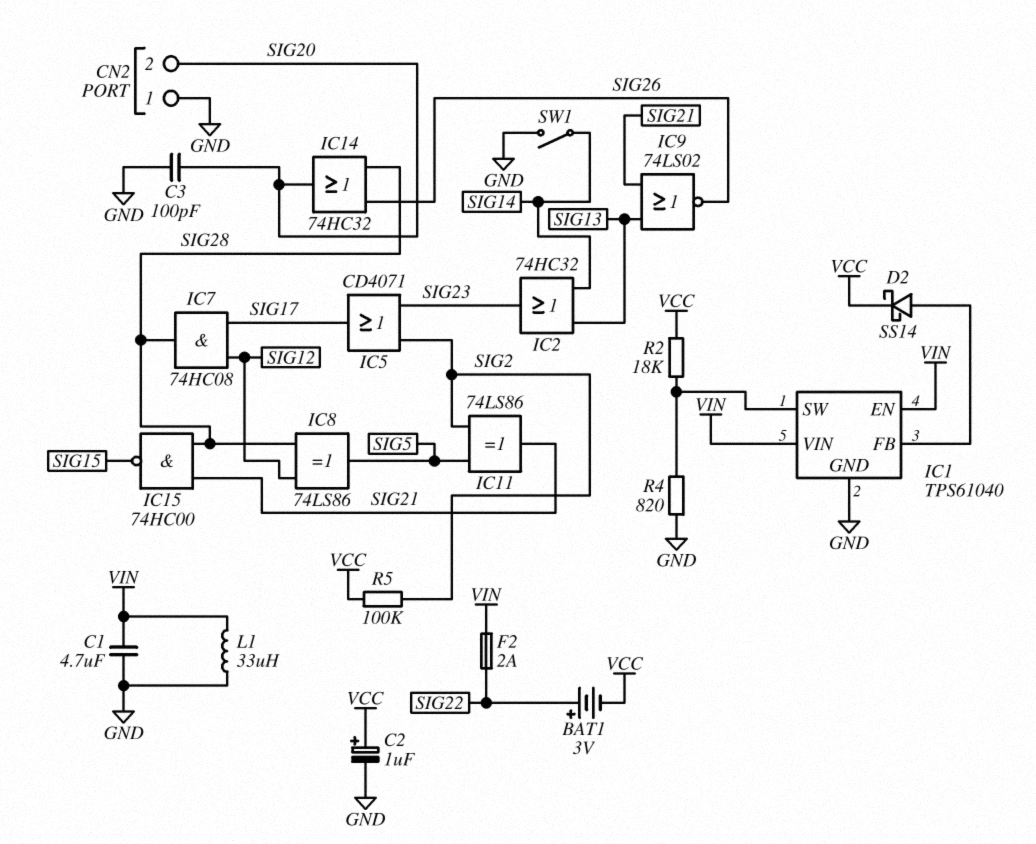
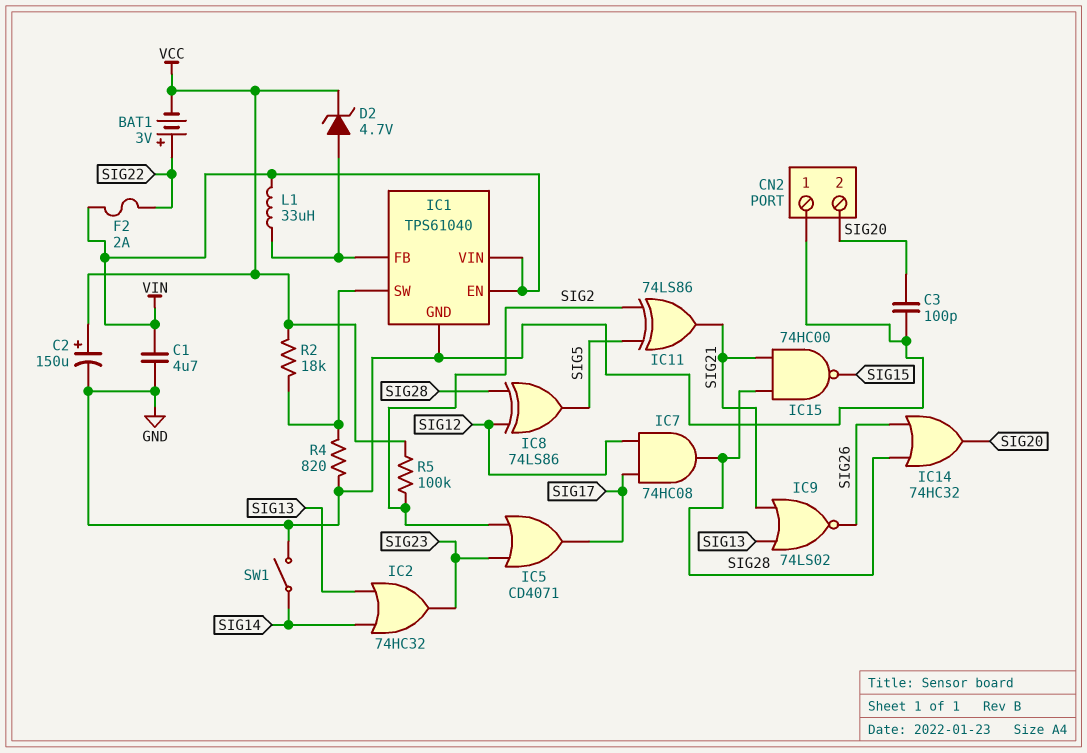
C2: 1uF (plus VCC, minus GND) -> 150uF (plus VCC, minus GND)
D2: schottky SS14 (A IC1/FB, K VCC) -> zener 4.7V (A IC1/FB, K VCC)
L1: 33uH (GND, VIN) -> 33uH (IC1/FB, VIN)

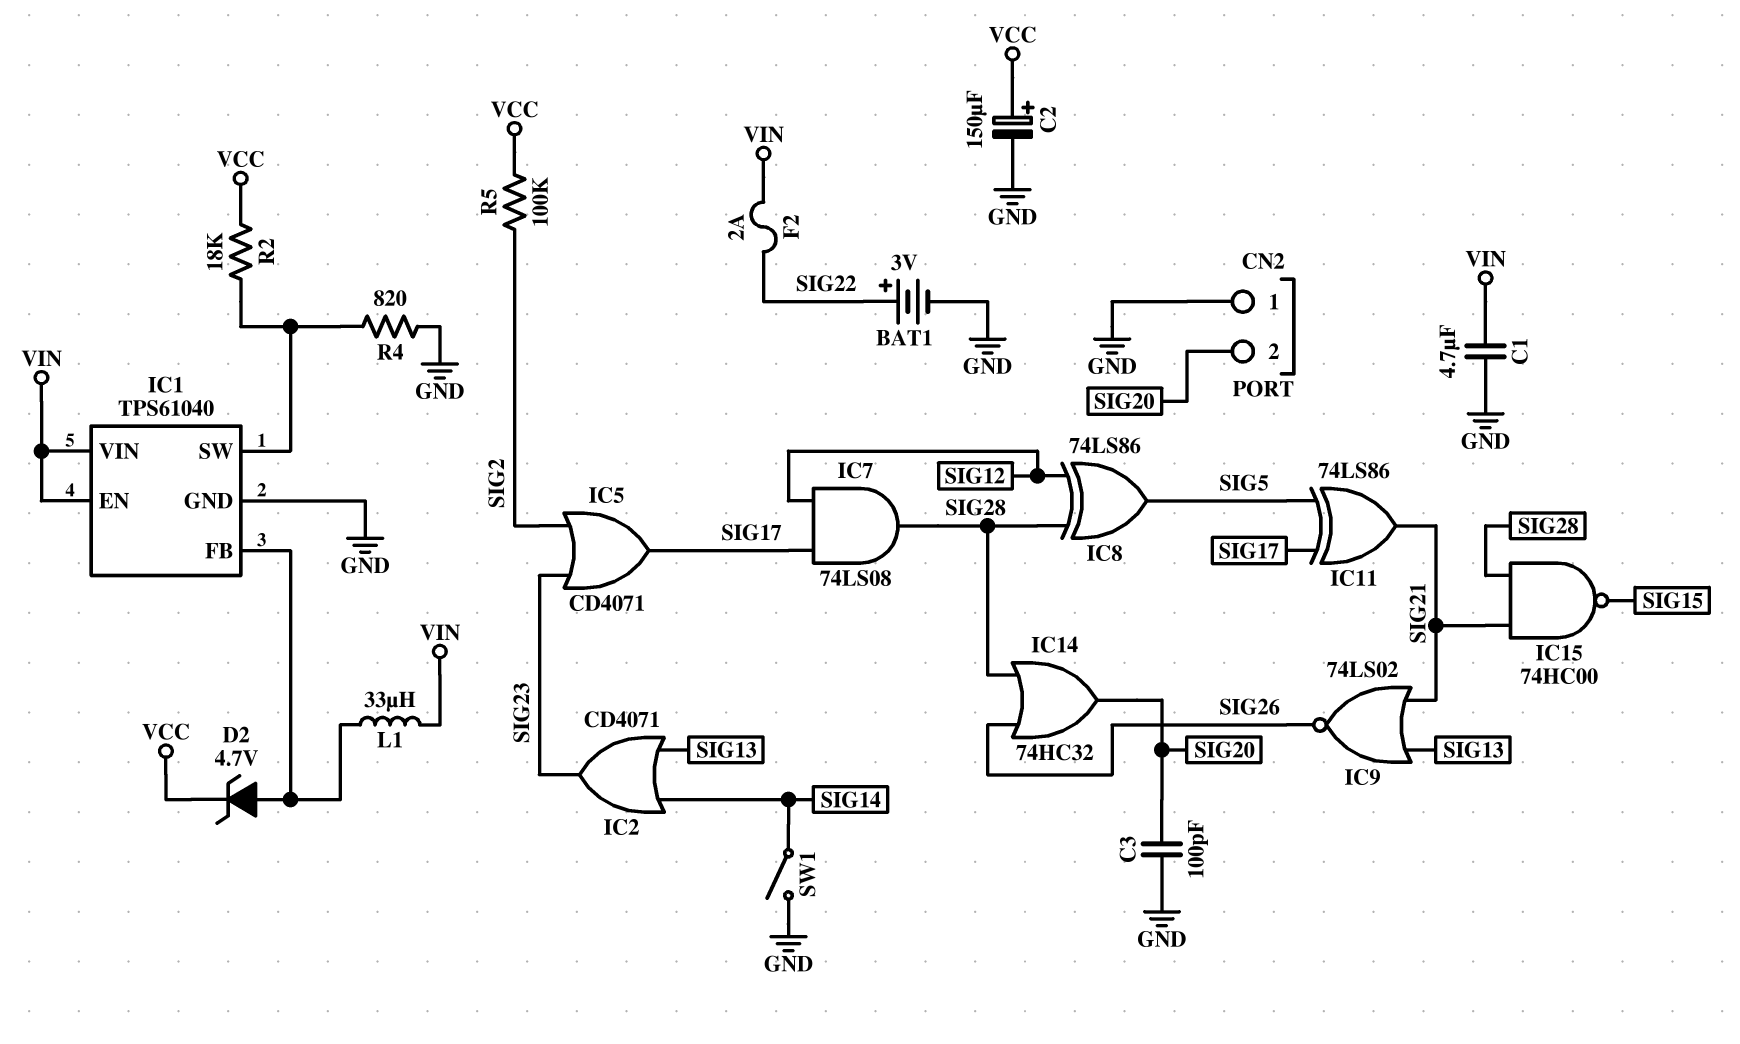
BAT1: 3V (plus SIG22, minus VCC) -> 3V (plus SIG22, minus GND)
IC2: OR 74HC32 (in SIG13, in SIG14, out SIG23) -> OR CD4071 (in SIG13, in SIG14, out SIG23)
IC7: AND 74HC08 (in SIG12, in SIG17, out SIG28) -> AND 74LS08 (in SIG12, in SIG17, out SIG28)
IC11: XOR 74LS86 (in SIG2, in SIG5, out SIG21) -> XOR 74LS86 (in SIG5, in SIG17, out SIG21)

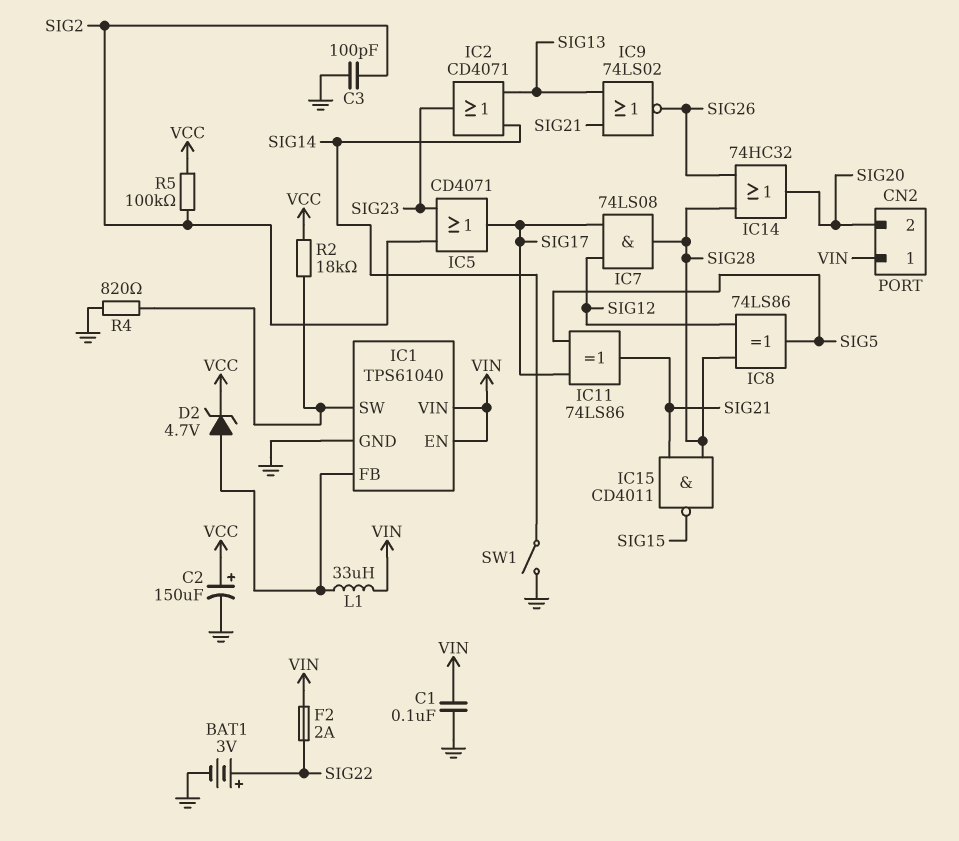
C1: 4.7uF (GND, VIN) -> 100nF (GND, VIN)
C3: 100pF (GND, SIG20) -> 100pF (GND, SIG2)
CN2 pin 1: GND -> VIN
IC15: NAND 74HC00 (in SIG21, in SIG28, out SIG15) -> NAND CD4011 (in SIG21, in SIG28, out SIG15)

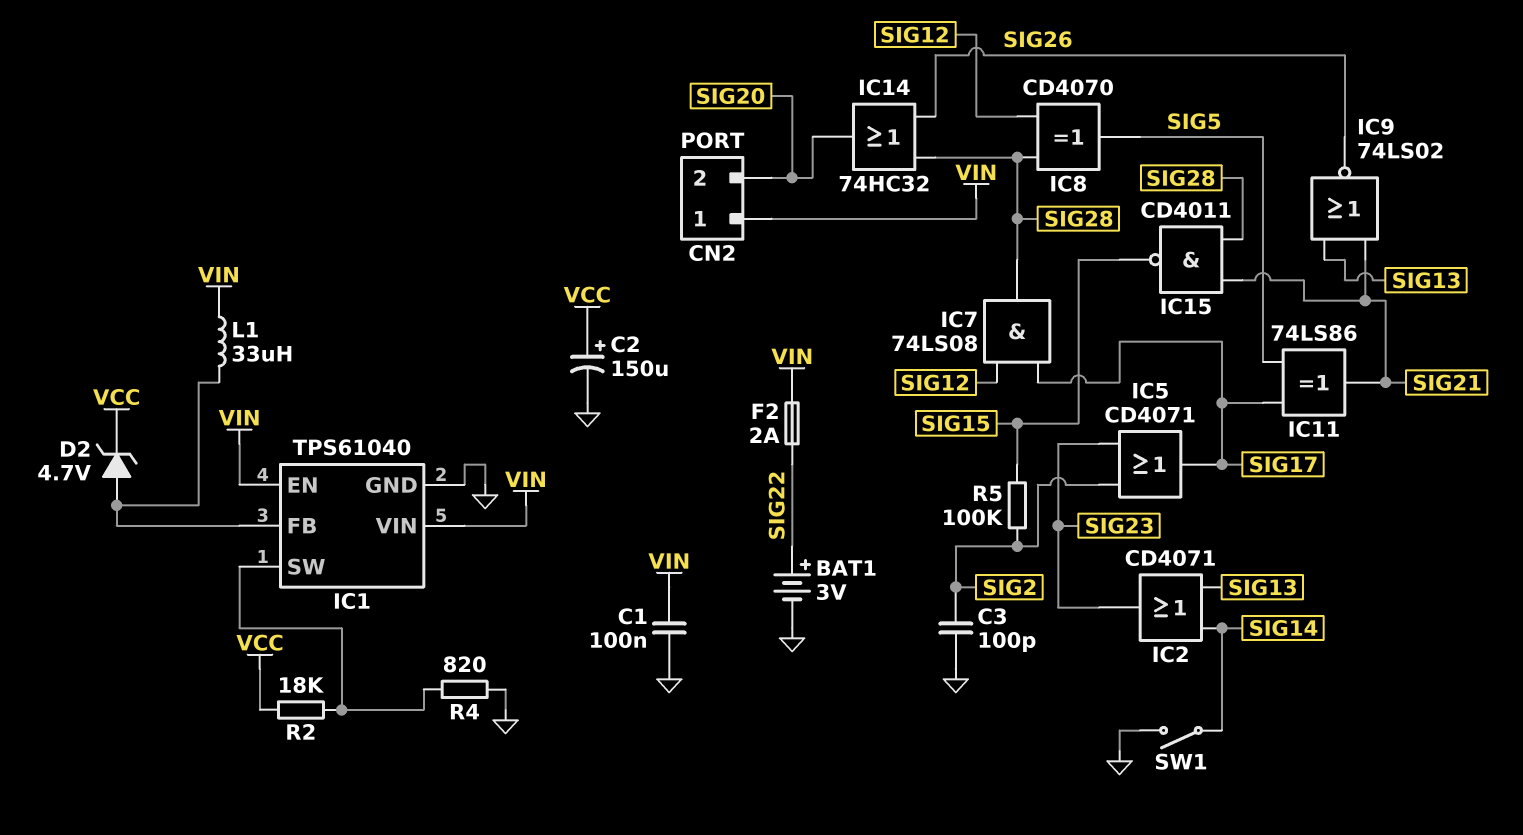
IC8: XOR 74LS86 (in SIG12, in SIG28, out SIG5) -> XOR CD4070 (in SIG12, in SIG28, out SIG5)
R5: 100k (SIG2, VCC) -> 100k (SIG2, SIG15)

